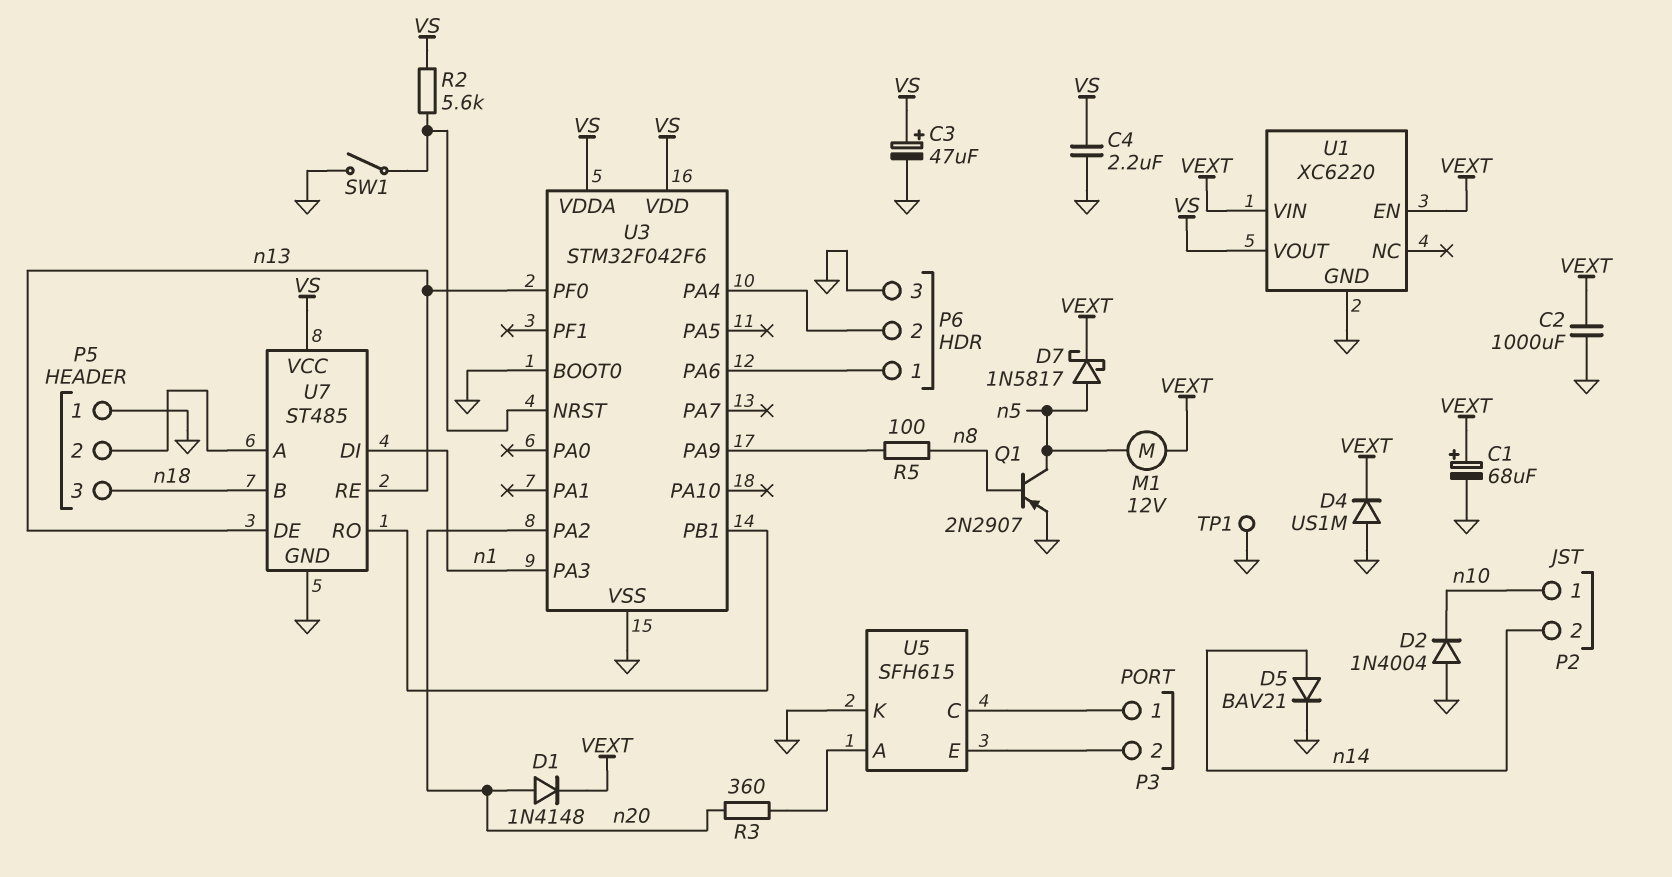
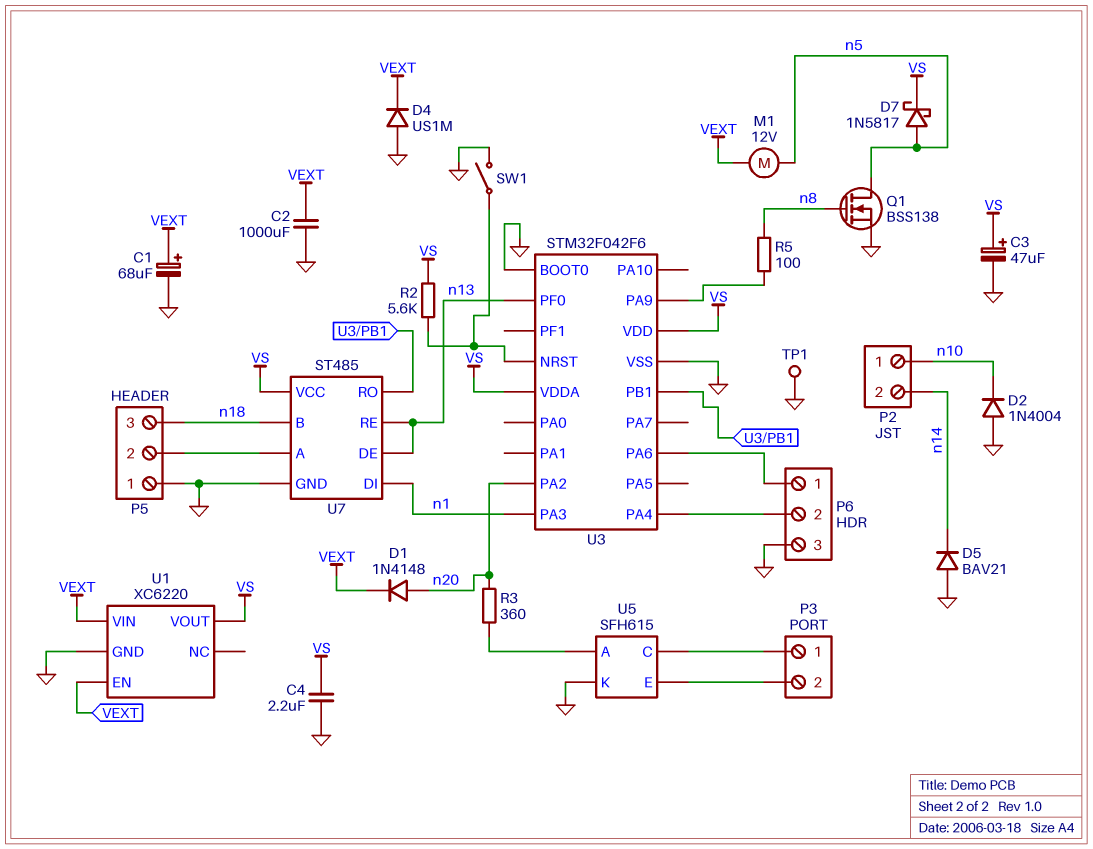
D5: diode BAV21 (A n14, K GND) -> diode BAV21 (A GND, K n14)
D7: schottky 1N5817 (A n5, K VEXT) -> schottky 1N5817 (A n5, K VS)
Q1: PNP 2N2907 (B n8, C n5, E GND) -> NMOS BSS138 (G n8, D n5, S GND)

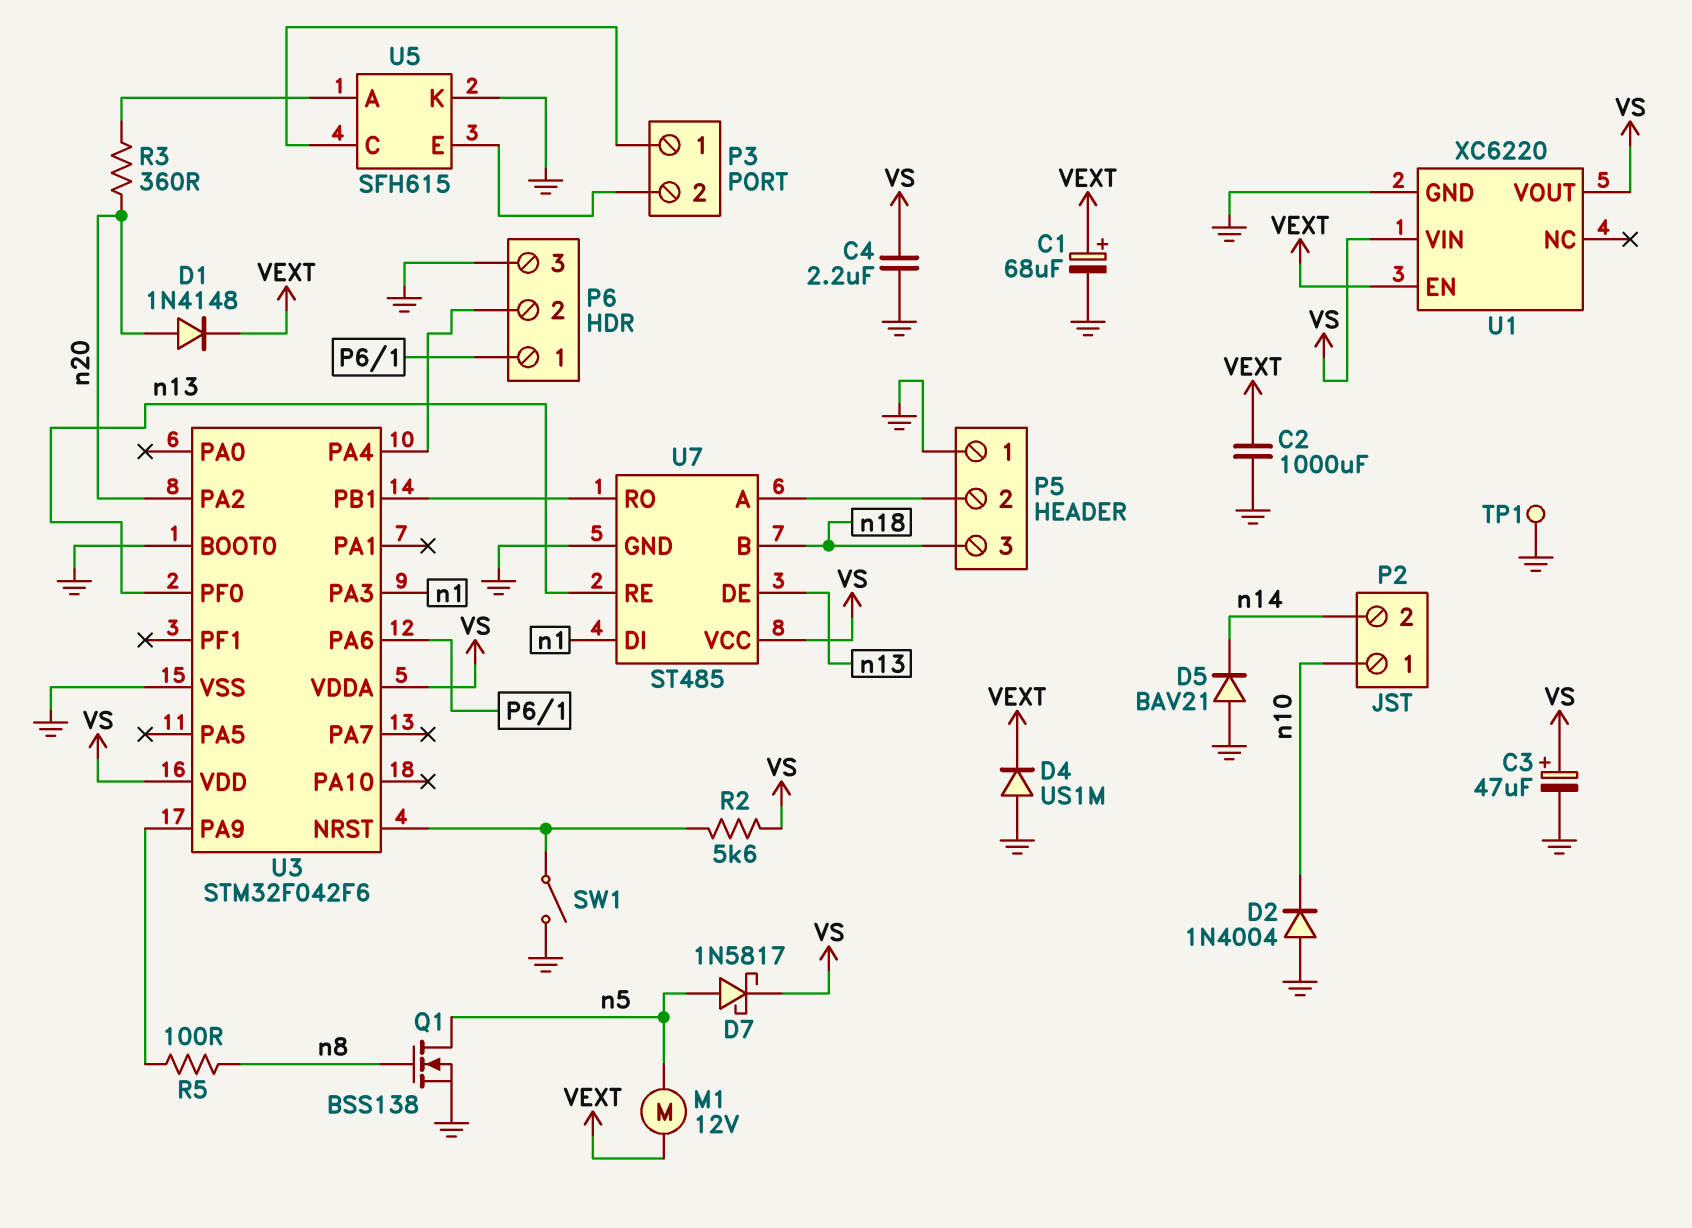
U1 pin VIN: VEXT -> VS

